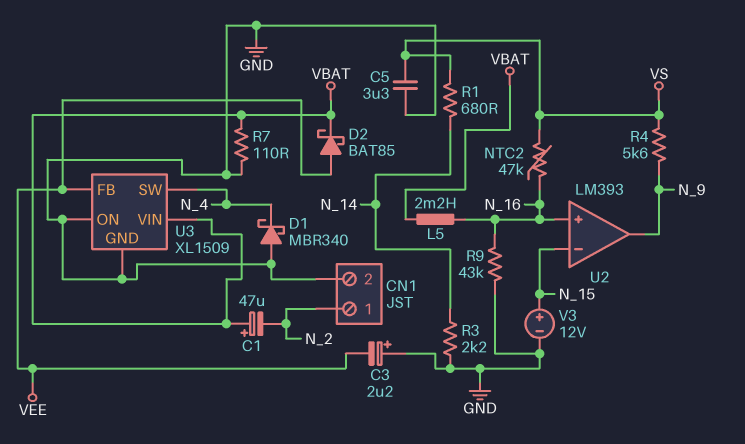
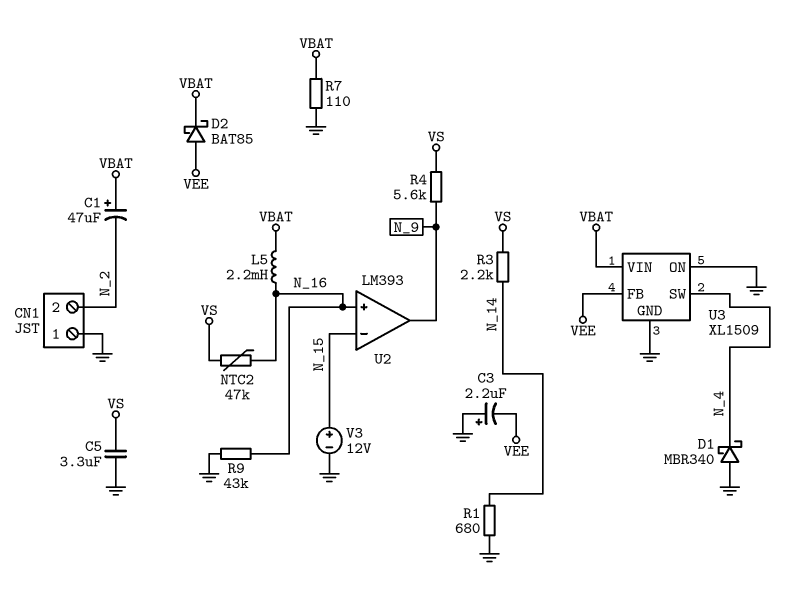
CN1 pin 1: N_2 -> GND
CN1 pin 2: GND -> N_2
R1: 680 (N_14, VS) -> 680 (GND, N_14)
R3: 2.2k (GND, N_14) -> 2.2k (N_14, VS)

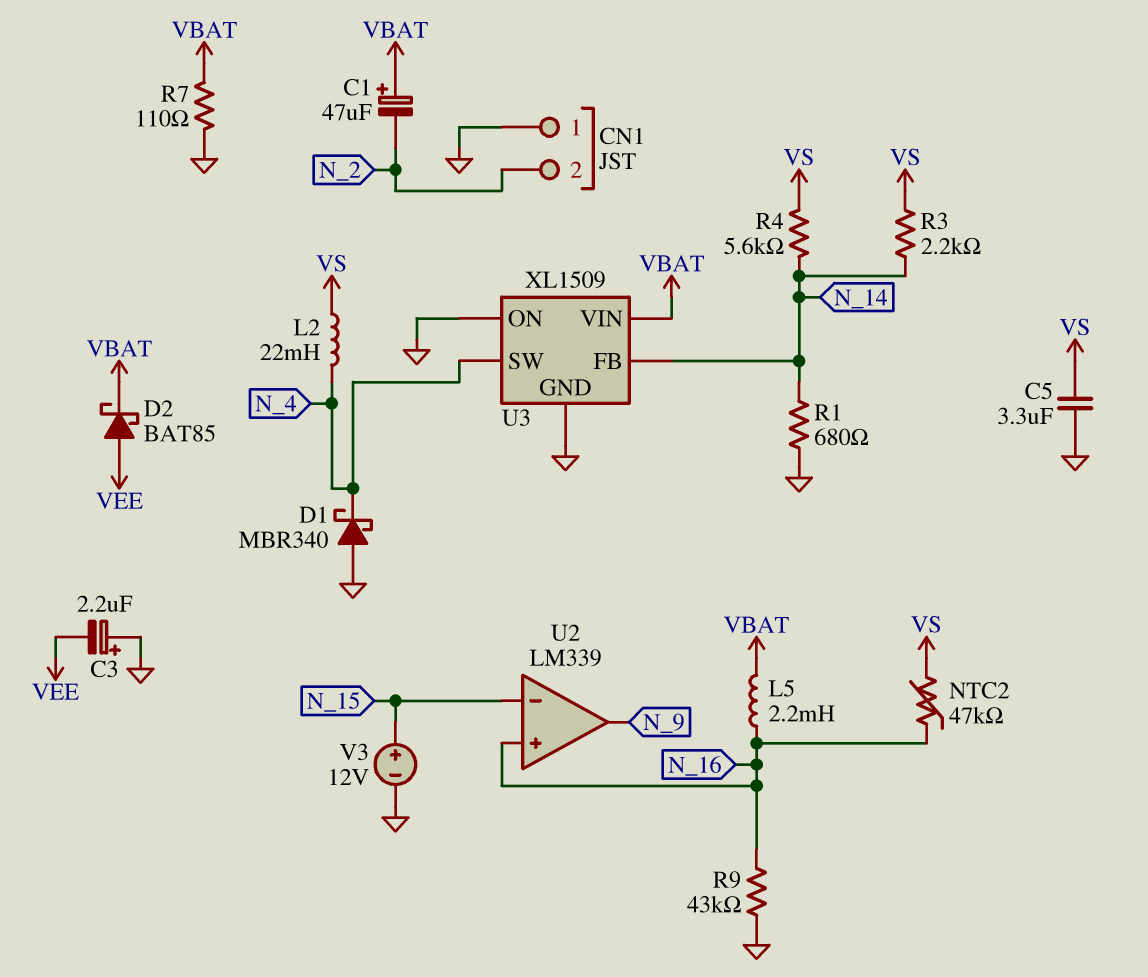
L2: none -> 22mH (N_4, VS)
R4: 5.6k (N_9, VS) -> 5.6k (N_14, VS)
U2: LM393 -> LM339
U3 pin FB: VEE -> N_14

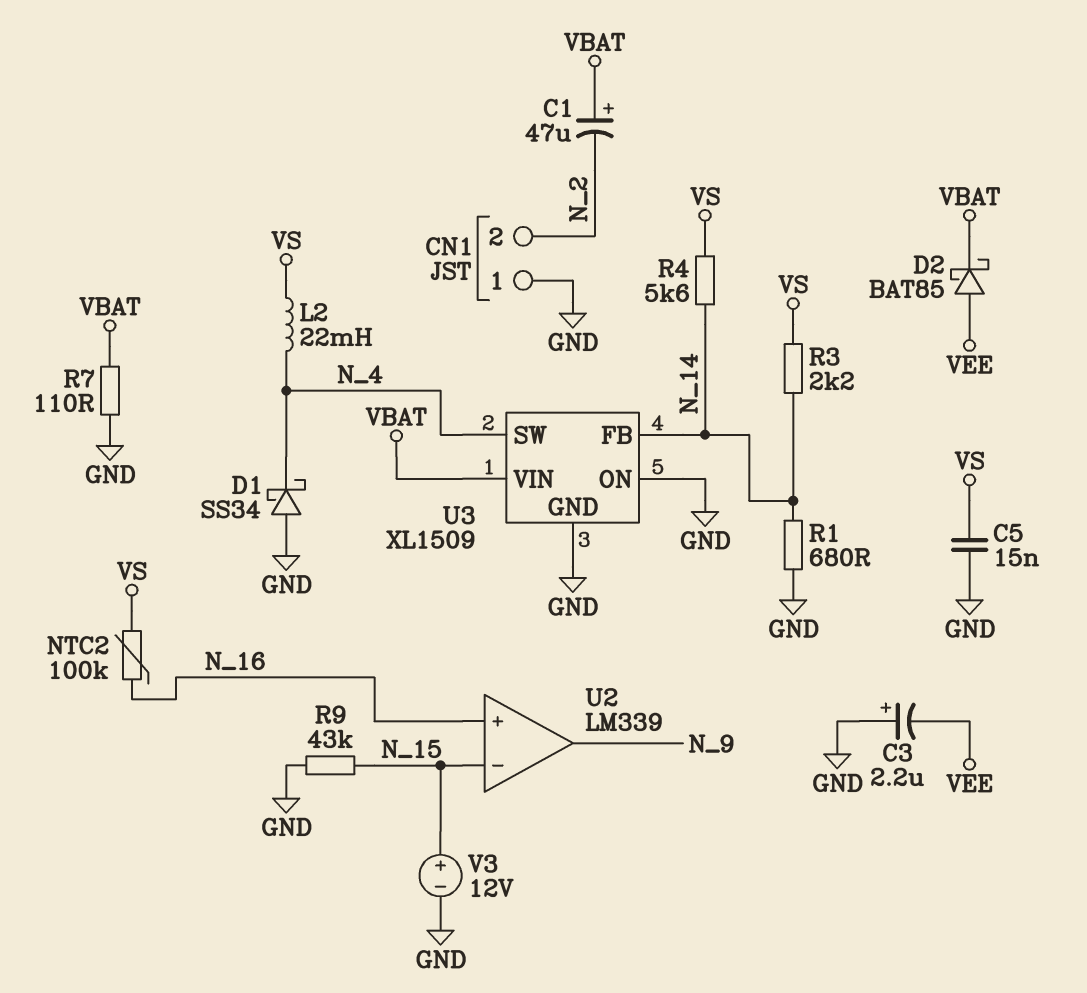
C5: 3.3uF (GND, VS) -> 15nF (GND, VS)
D1: schottky MBR340 (A GND, K N_4) -> schottky SS34 (A GND, K N_4)
L5: 2.2mH (N_16, VBAT) -> none
NTC2: 47k (N_16, VS) -> 100k (N_16, VS)
R9: 43k (GND, N_16) -> 43k (GND, N_15)

